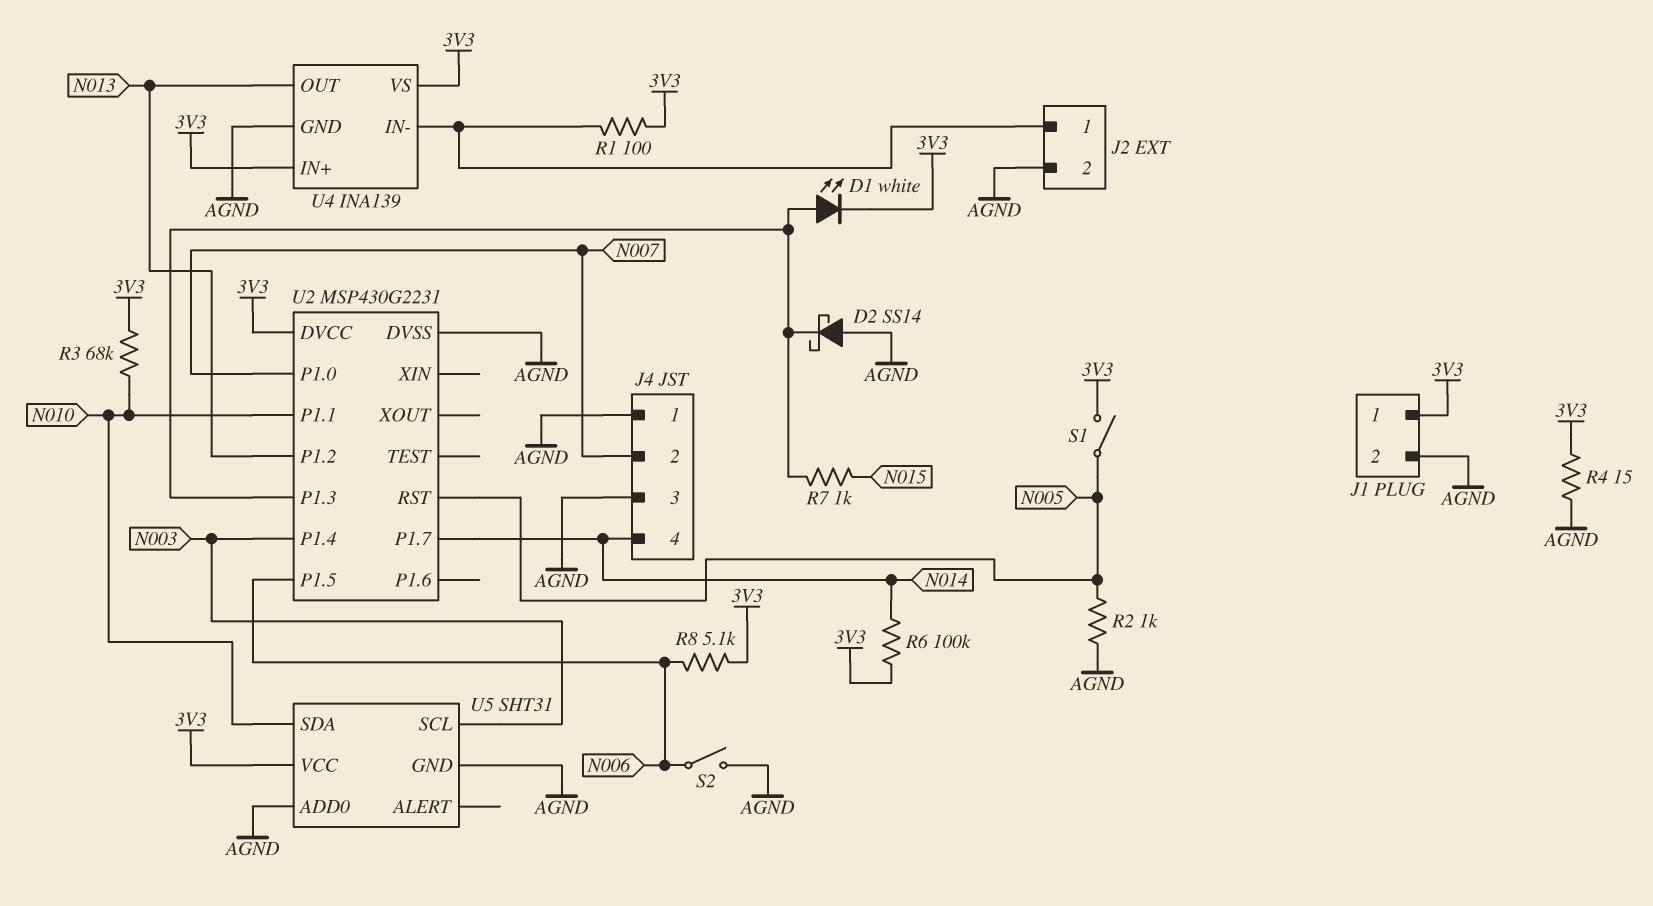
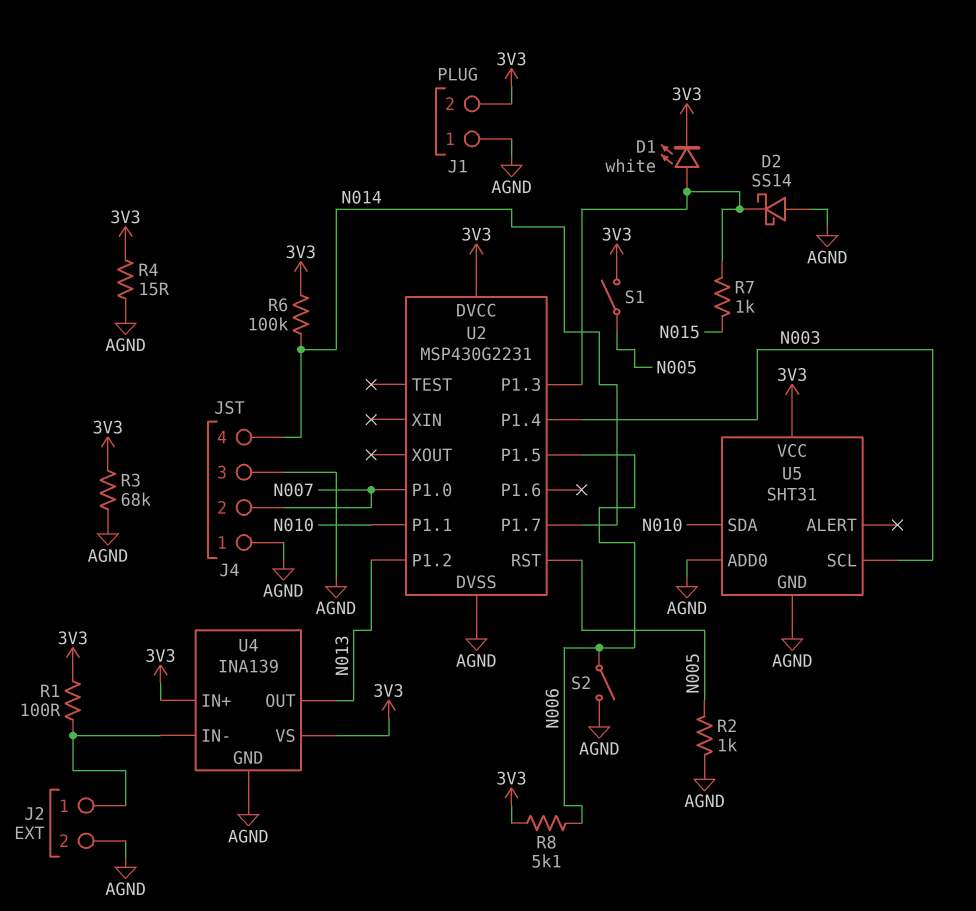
J1 pin 1: 3V3 -> AGND
J1 pin 2: AGND -> 3V3
R3: 68k (3V3, N010) -> 68k (3V3, AGND)

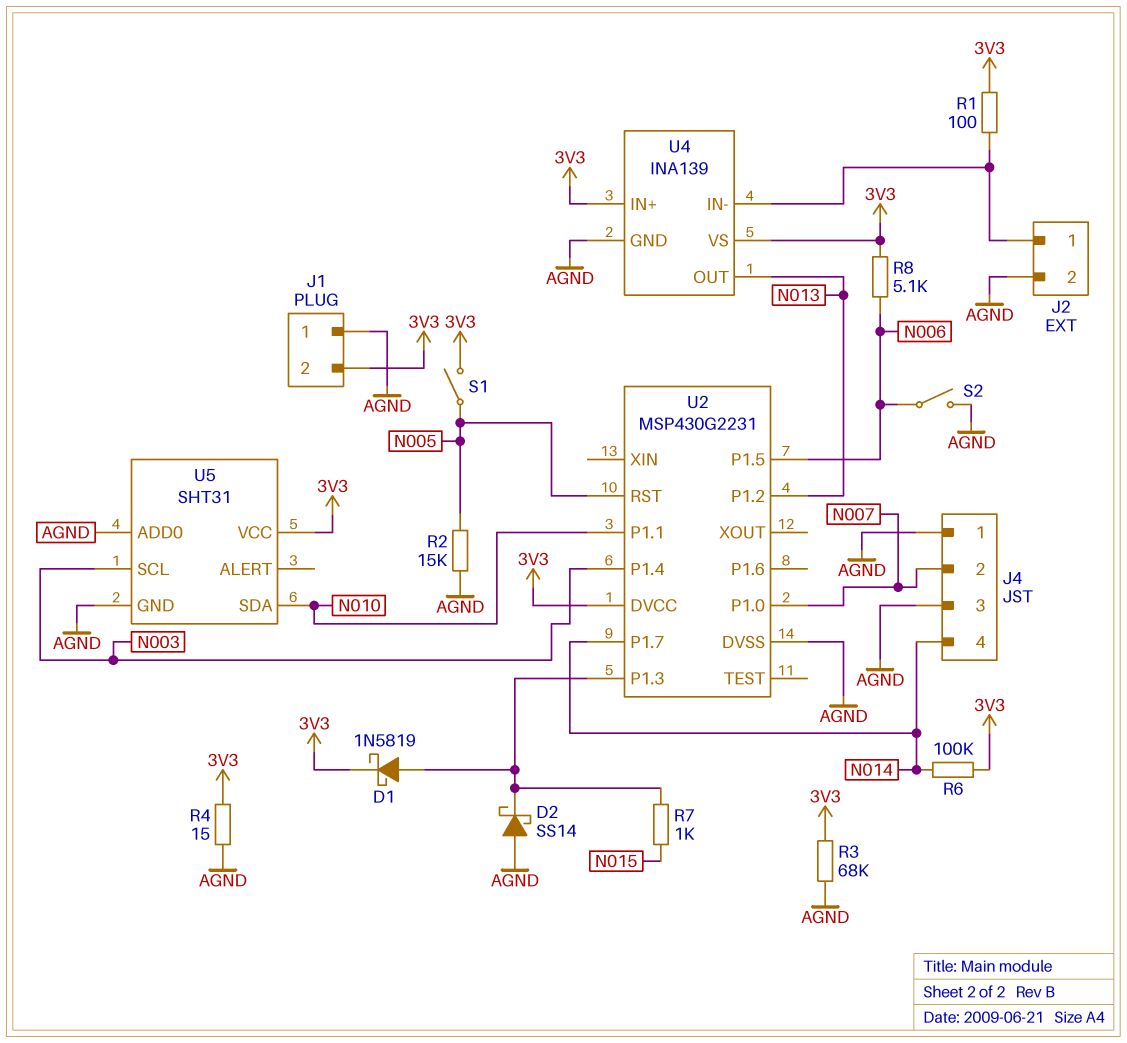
D1: LED white (A U2/P1.3, K 3V3) -> schottky 1N5819 (A U2/P1.3, K 3V3)
R2: 1k (AGND, N005) -> 15k (AGND, N005)

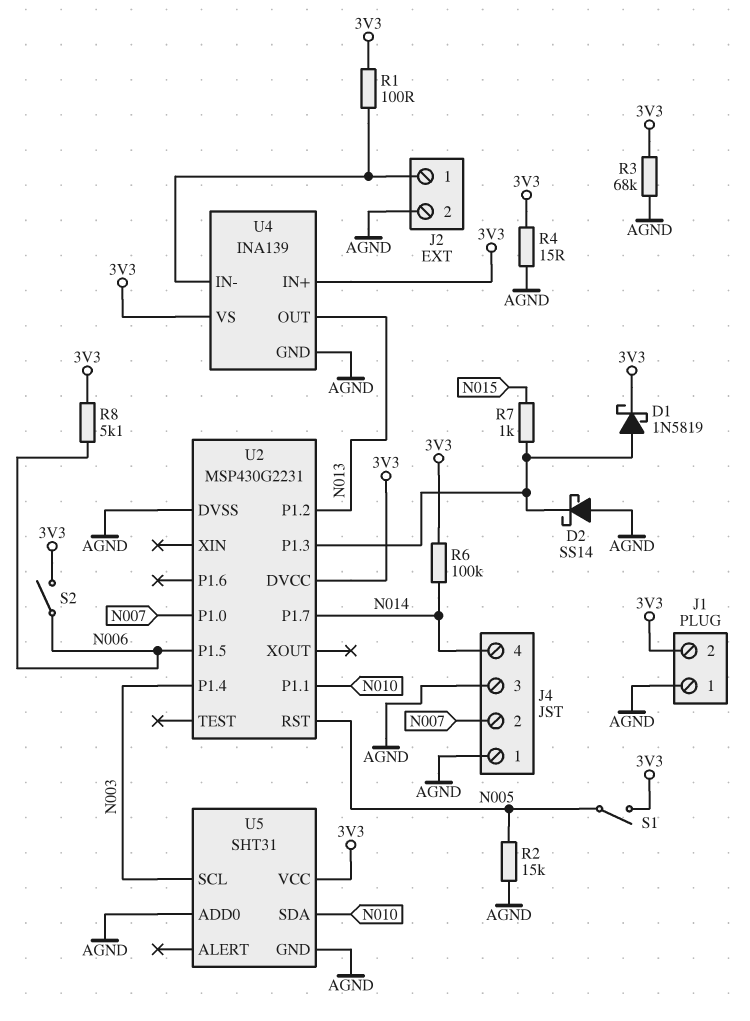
S2: switch (AGND, N006) -> switch (3V3, N006)

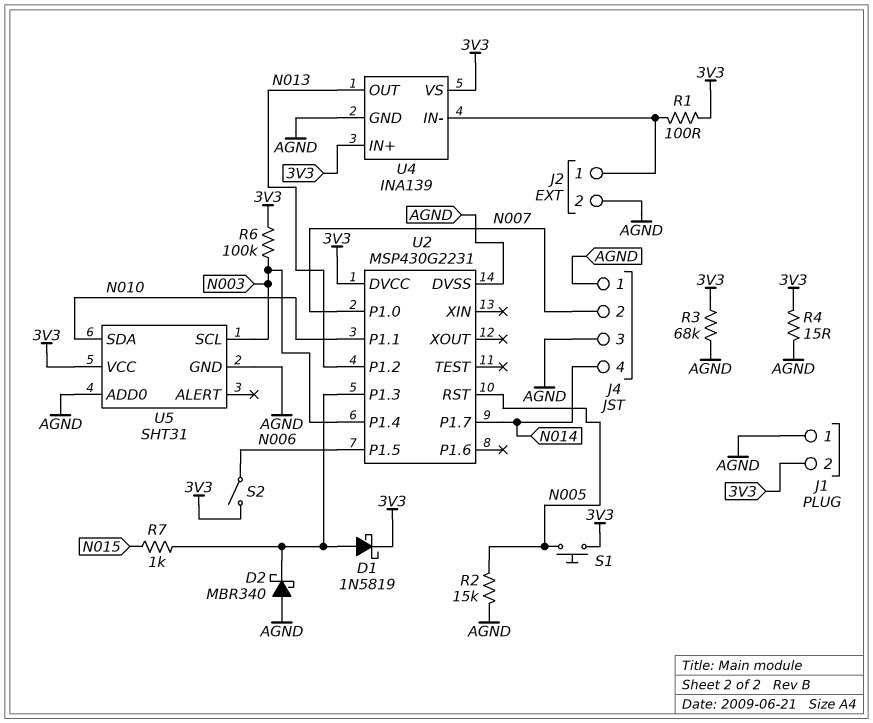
D2: schottky SS14 (A AGND, K U2/P1.3) -> schottky MBR340 (A AGND, K U2/P1.3)
R6: 100k (3V3, N014) -> 100k (3V3, N003)
R8: 5.1k (3V3, N006) -> none
S1: switch (3V3, N005) -> button (3V3, N005)

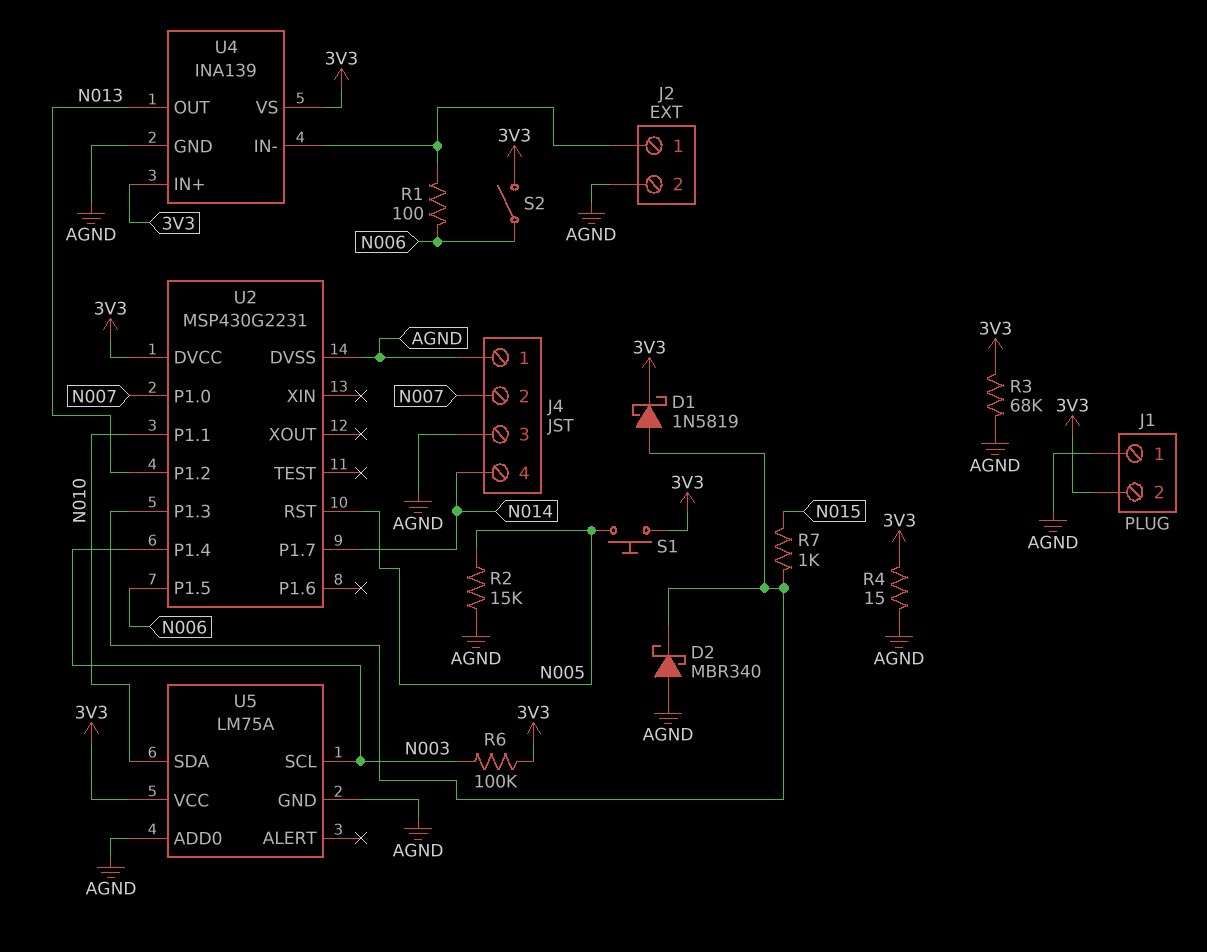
R1: 100 (3V3, J2/1) -> 100 (J2/1, N006)
U5: SHT31 -> LM75A

